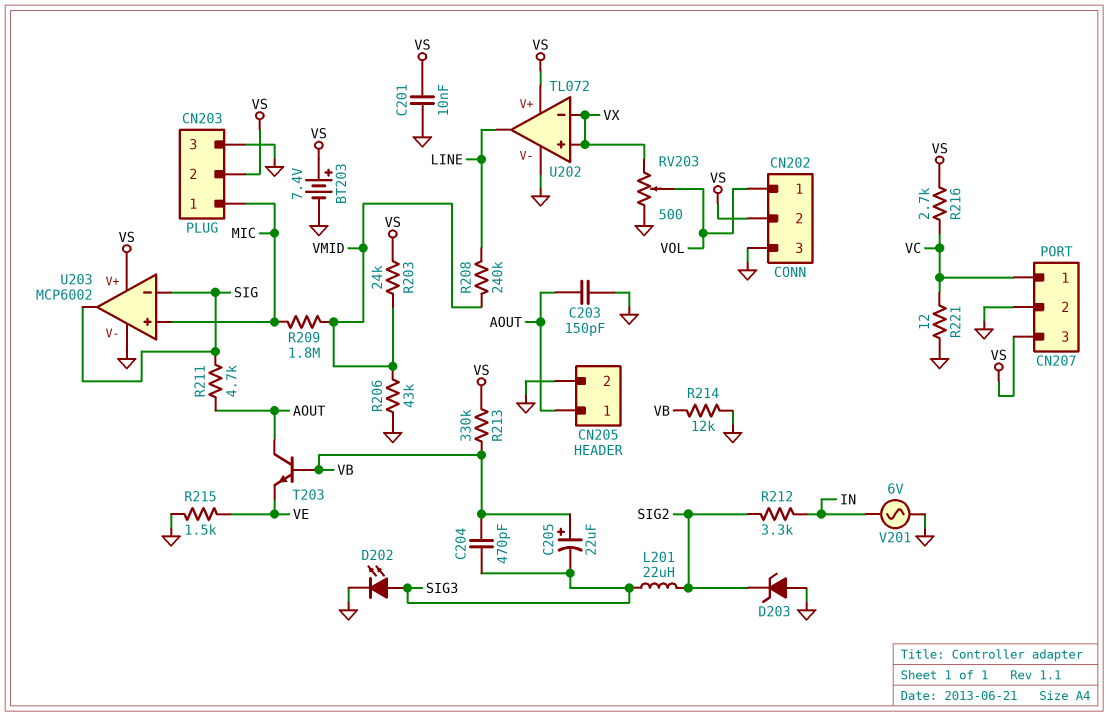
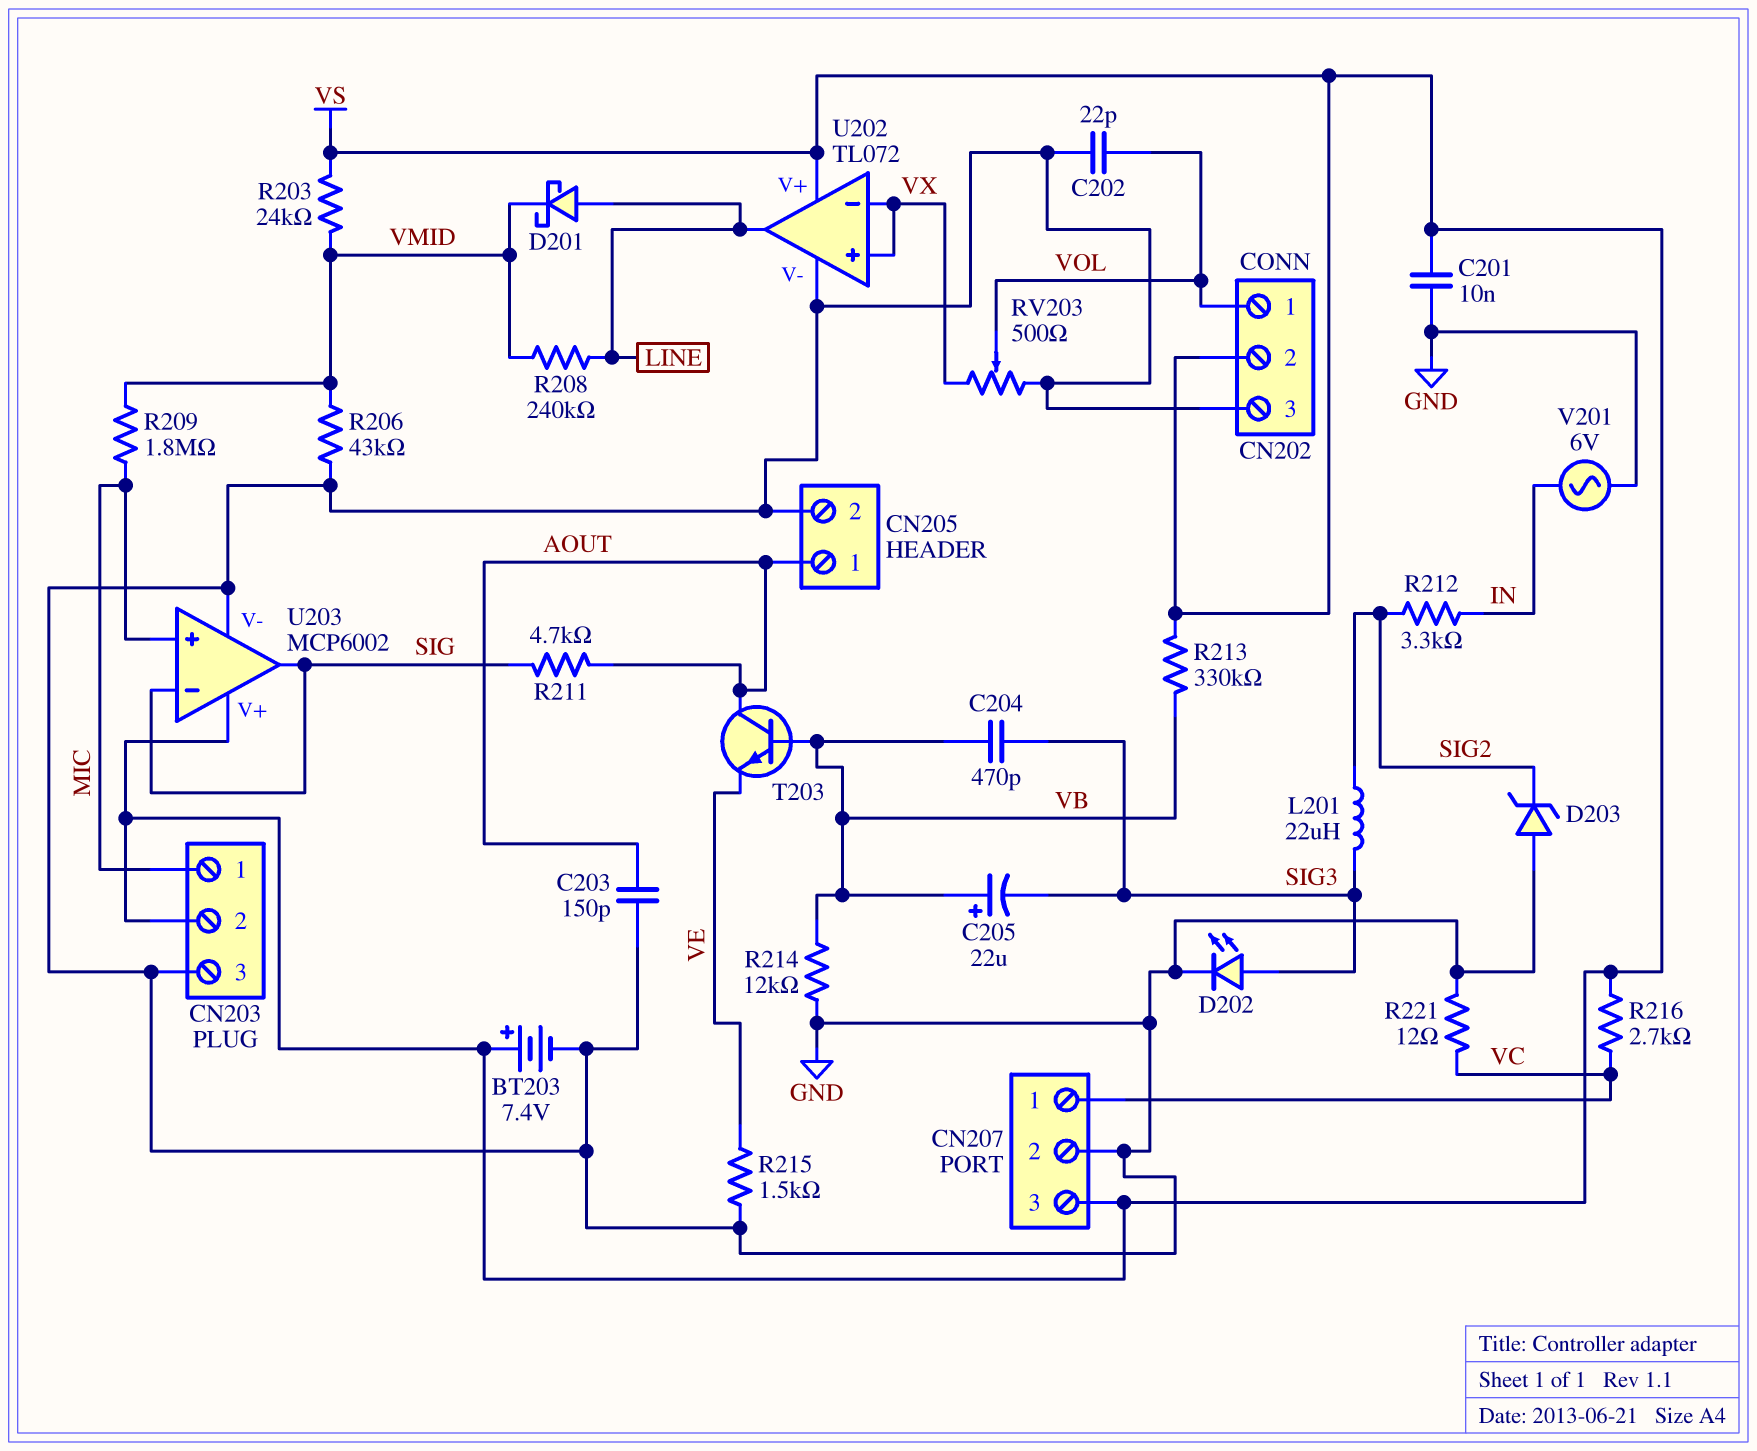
C202: none -> 22pF (GND, VOL)
D201: none -> schottky (A LINE, K VMID)

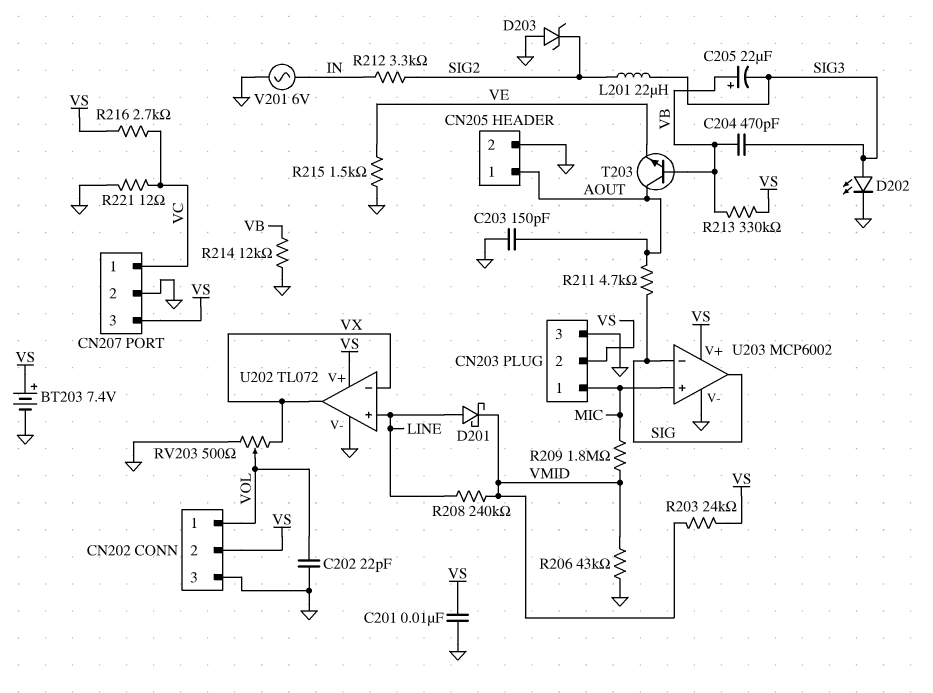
U202 pin in+: VX -> LINE
U202 pin out: LINE -> VX

